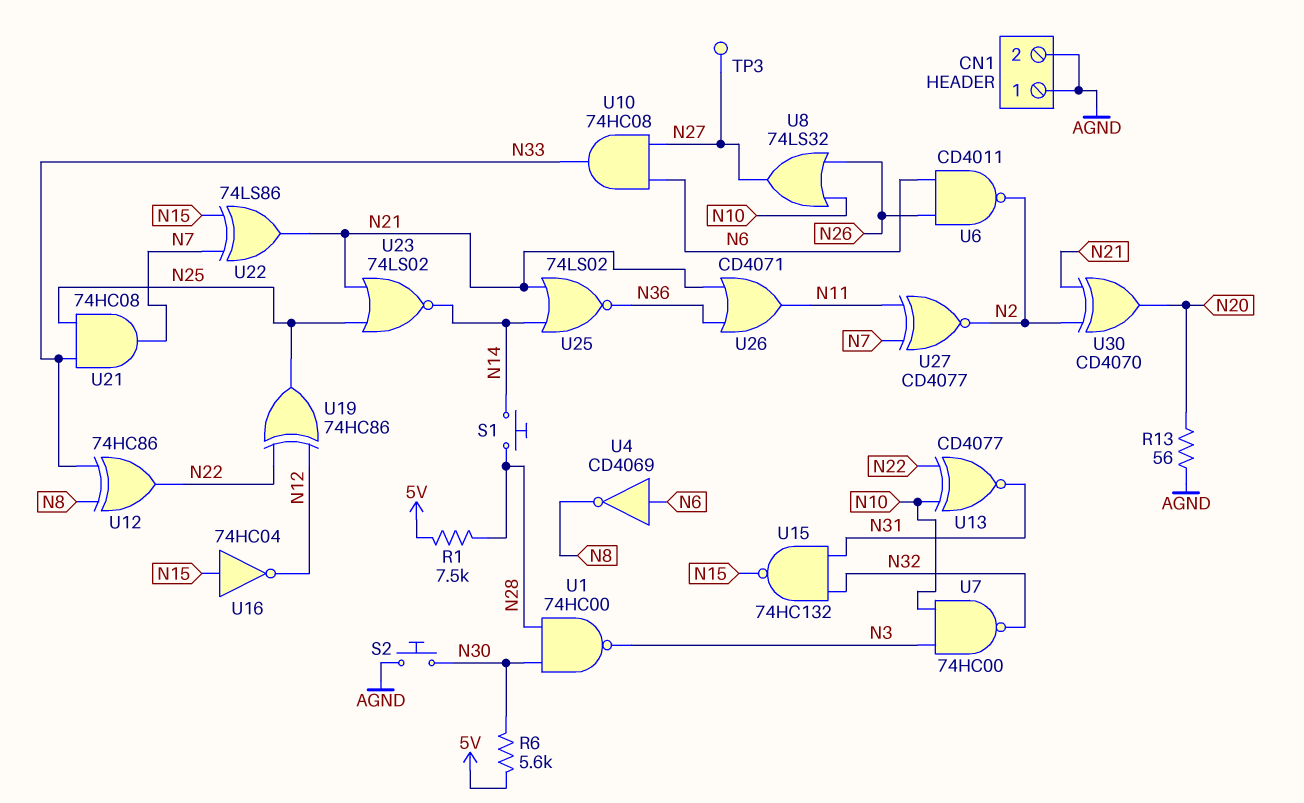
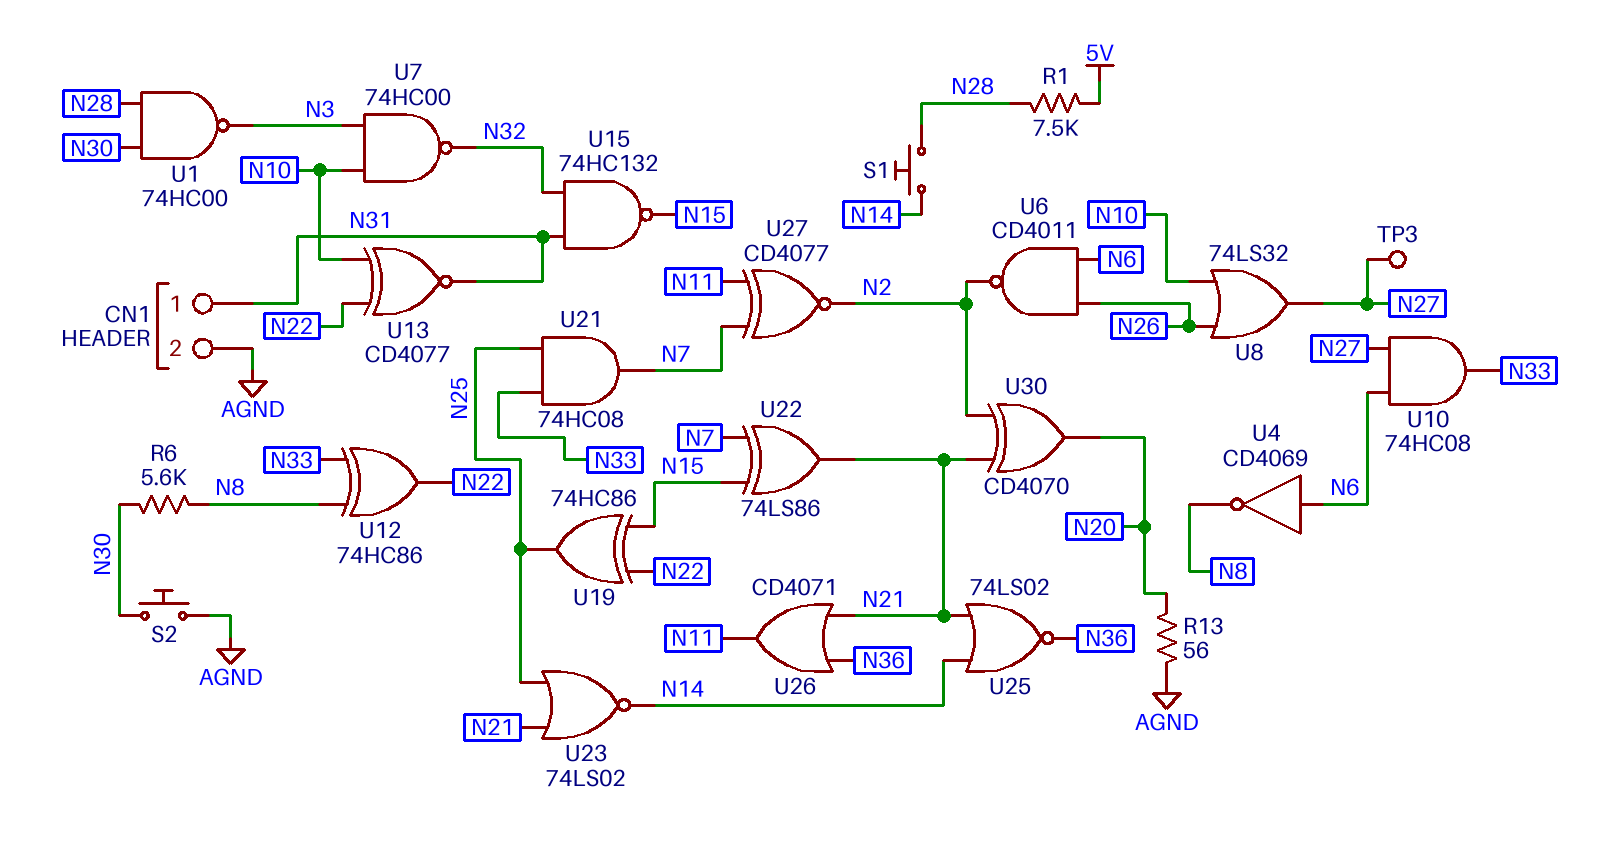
CN1 pin 1: AGND -> N31
R6: 5.6k (5V, N30) -> 5.6k (N8, N30)
U16: NOT 74HC04 (in N15, out N12) -> none
U19: XOR 74HC86 (in N12, in N22, out N25) -> XOR 74HC86 (in N15, in N22, out N25)

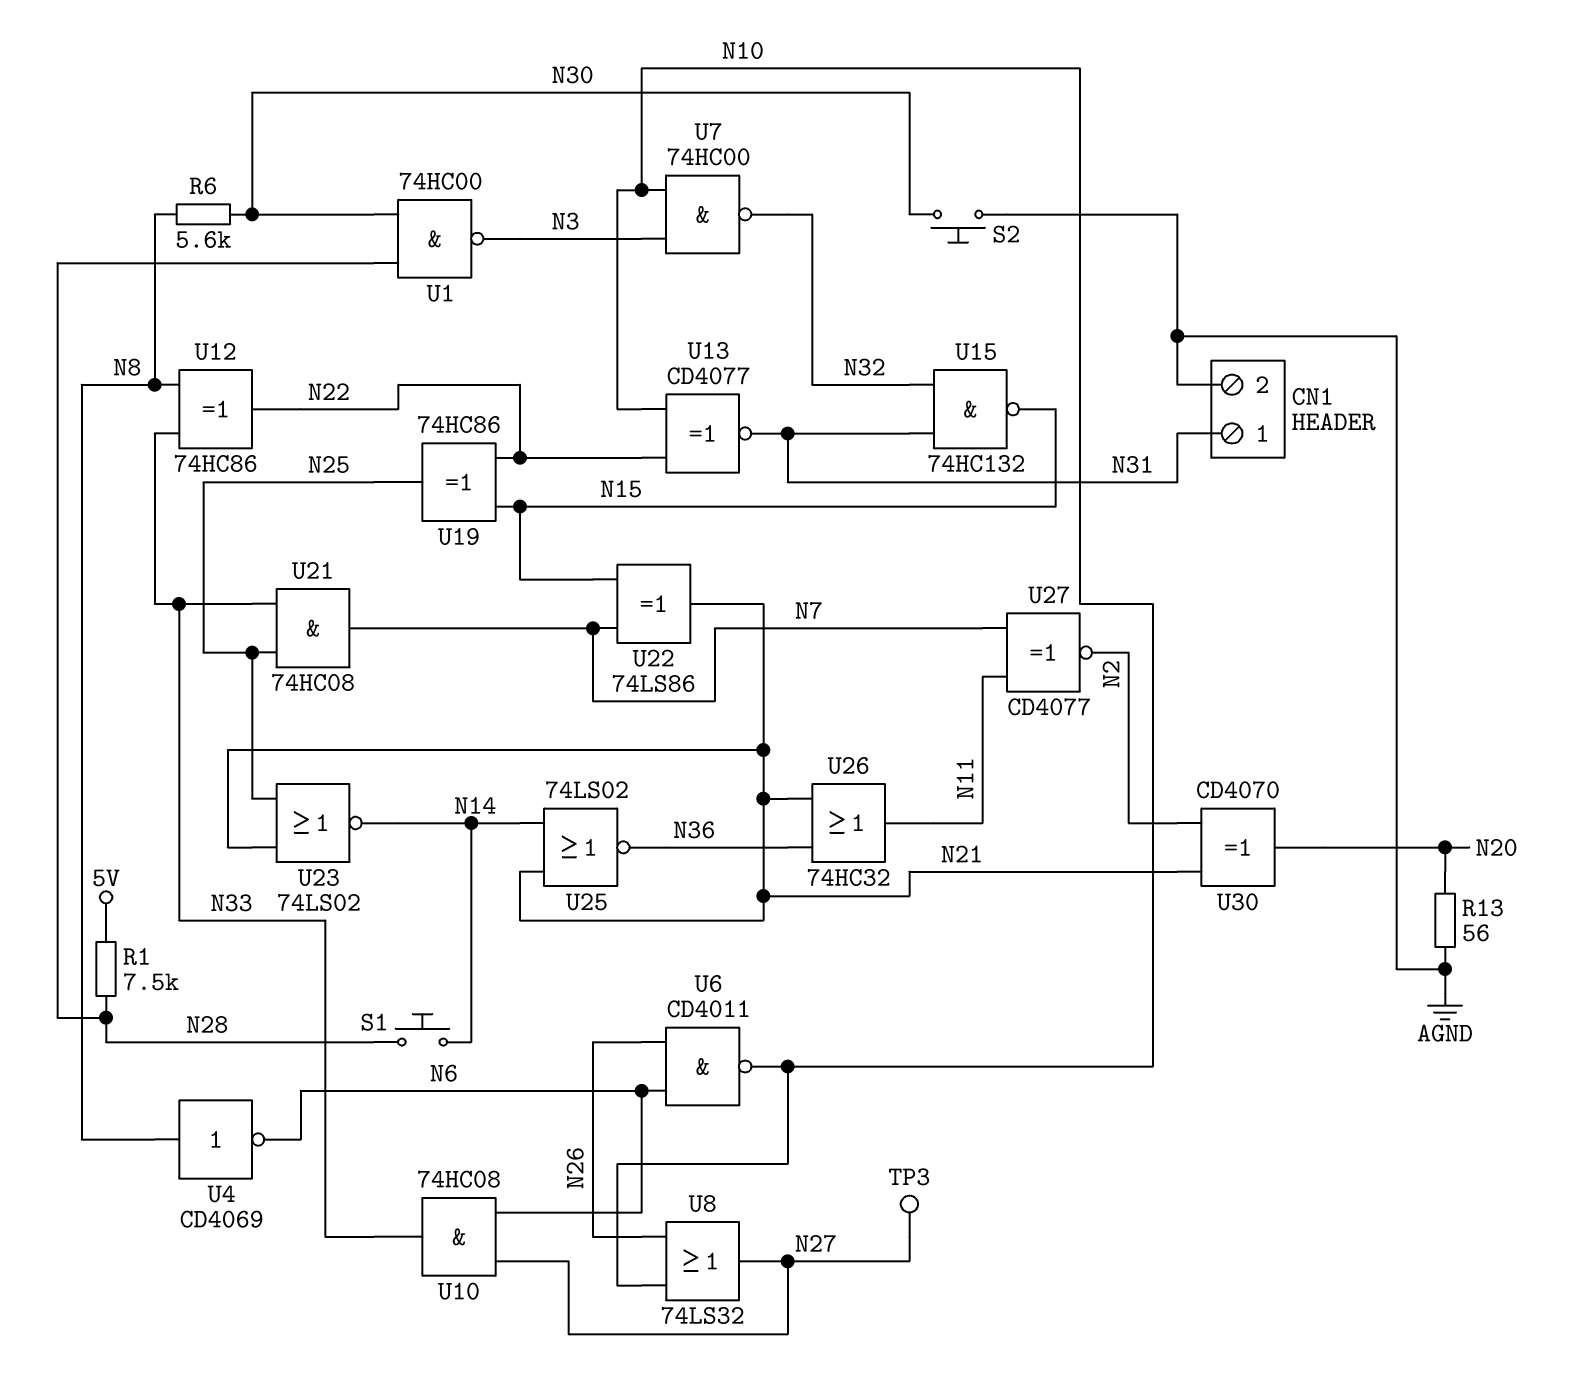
U4: NOT CD4069 (in N6, out N8) -> NOT CD4069 (in N8, out N6)
U6: NAND CD4011 (in N6, in N26, out N2) -> NAND CD4011 (in N6, in N26, out N10)
U26: OR CD4071 (in N21, in N36, out N11) -> OR 74HC32 (in N21, in N36, out N11)

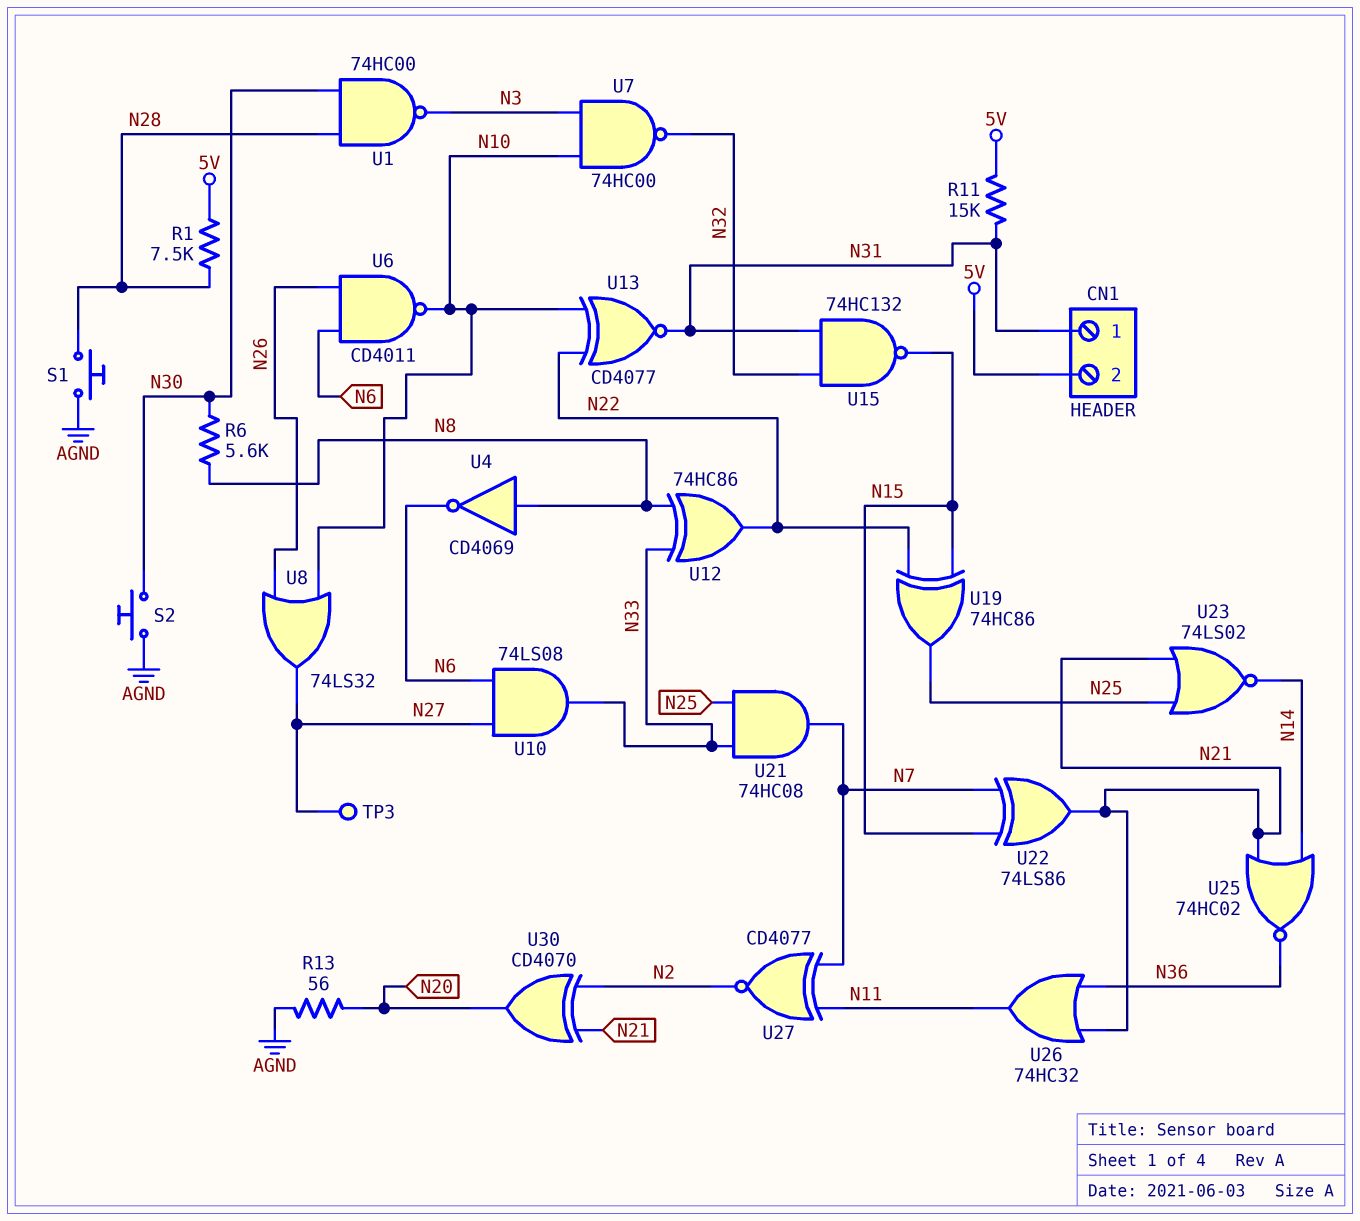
CN1 pin 2: AGND -> 5V
R11: none -> 15k (5V, N31)
S1: button (N14, N28) -> button (AGND, N28)
U10: AND 74HC08 (in N6, in N27, out N33) -> AND 74LS08 (in N6, in N27, out N33)
U25: NOR 74LS02 (in N14, in N21, out N36) -> NOR 74HC02 (in N14, in N21, out N36)

